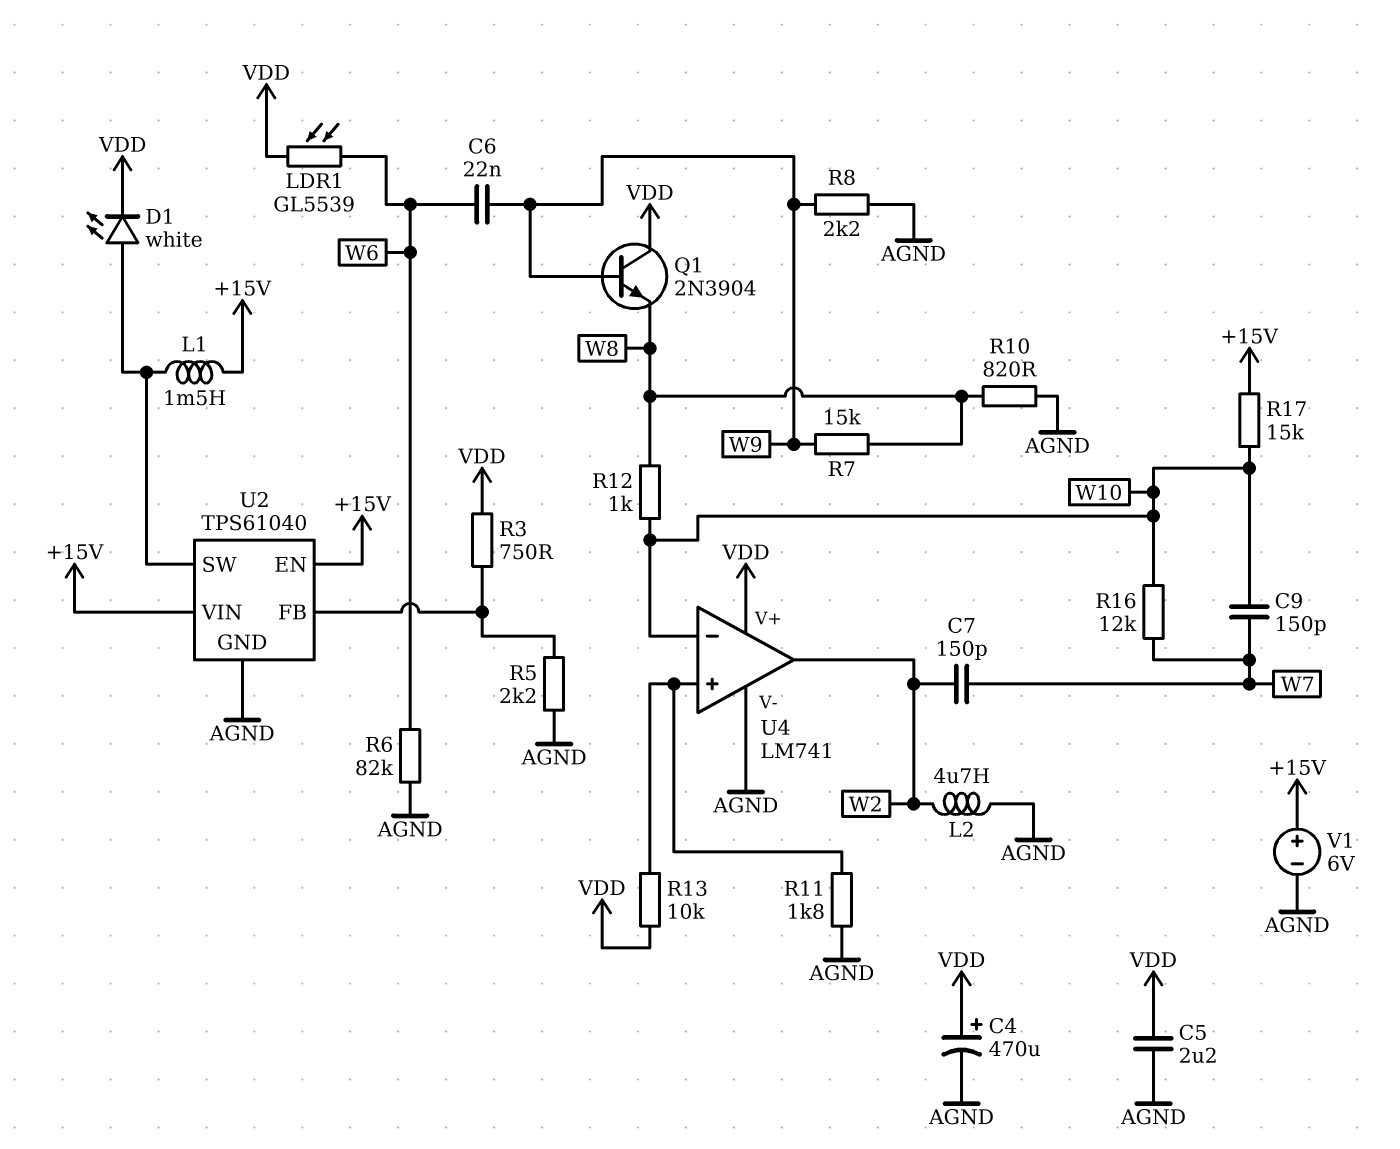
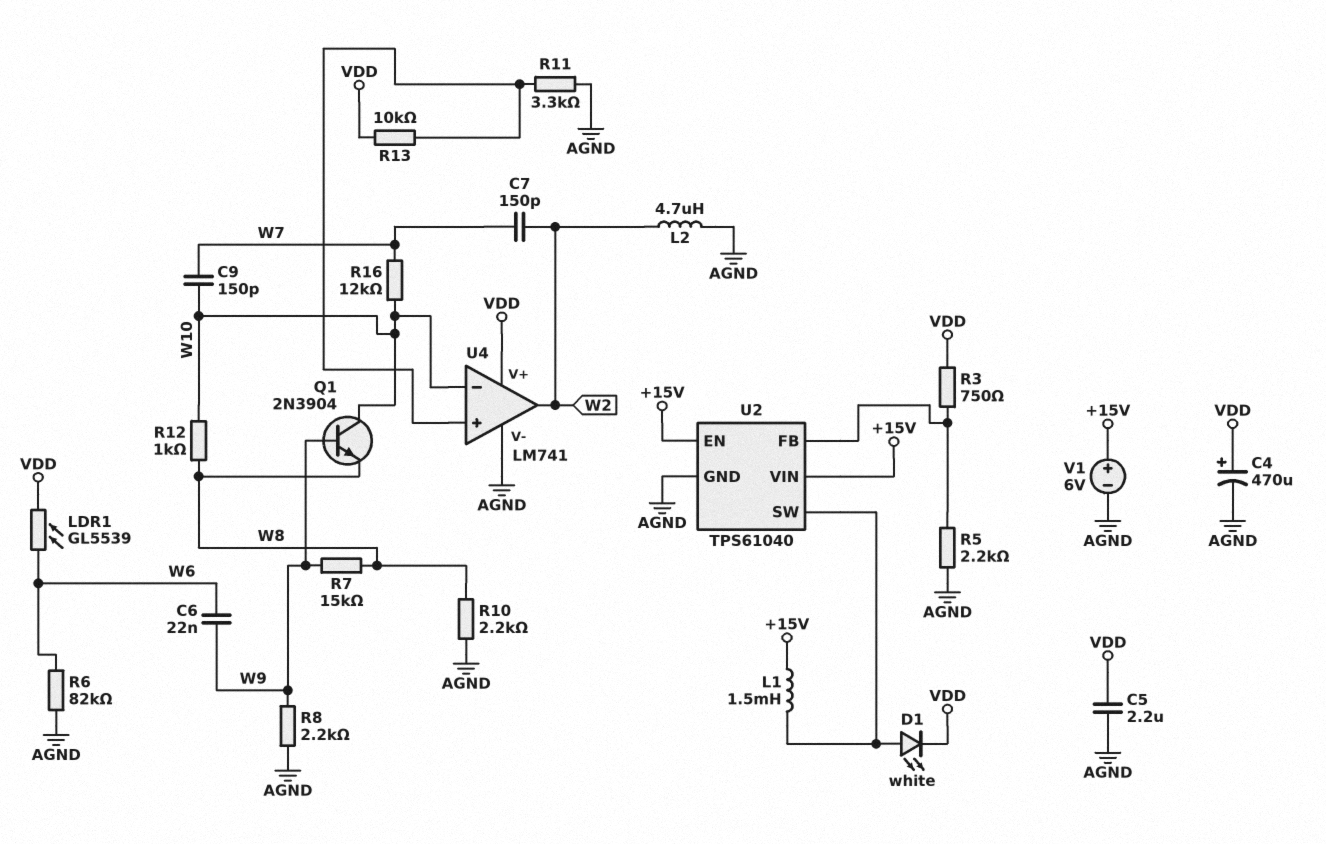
Q1: NPN 2N3904 (B W9, C VDD, E W8) -> NPN 2N3904 (B W9, C W10, E W8)
R10: 820 (AGND, W8) -> 2.2k (AGND, W8)
R11: 1.8k (AGND, U4/in+) -> 3.3k (AGND, U4/in+)
R17: 15k (+15V, W10) -> none

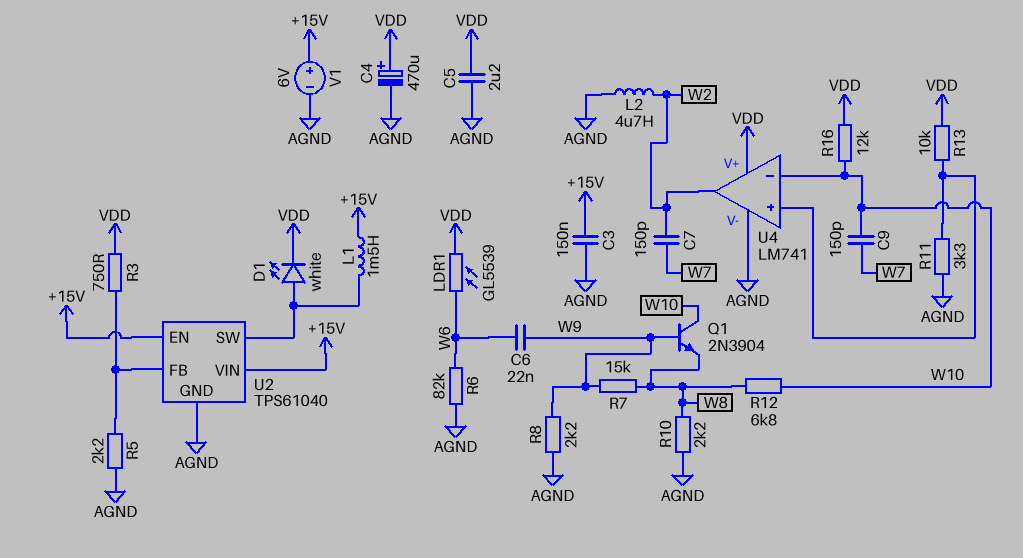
C3: none -> 150nF (+15V, AGND)
R12: 1k (W8, W10) -> 6.8k (W8, W10)
R16: 12k (W7, W10) -> 12k (VDD, W10)

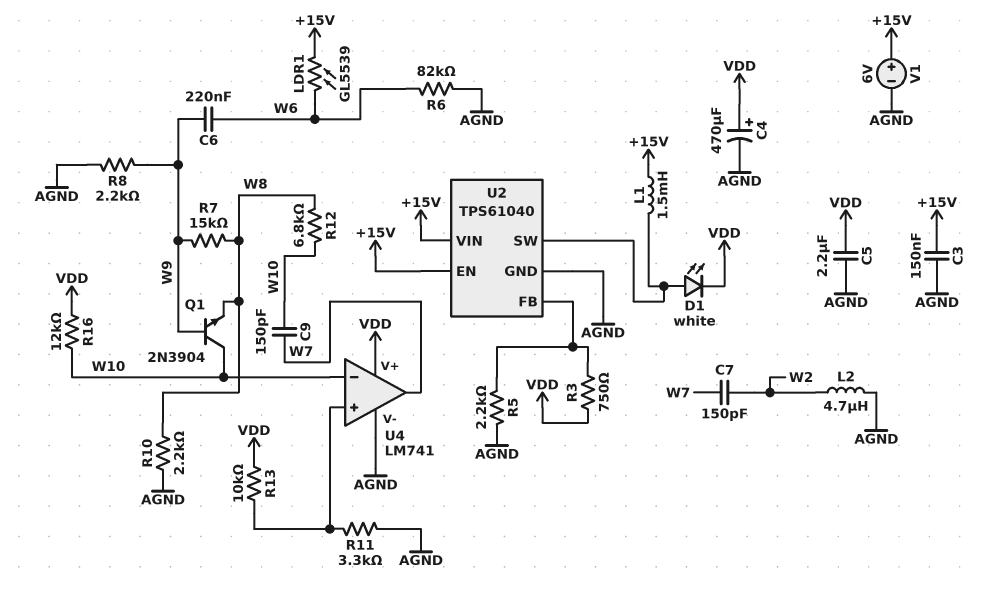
C6: 22nF (W6, W9) -> 220nF (W6, W9)
LDR1: GL5539 (VDD, W6) -> GL5539 (+15V, W6)
U4 pin out: W2 -> W7

